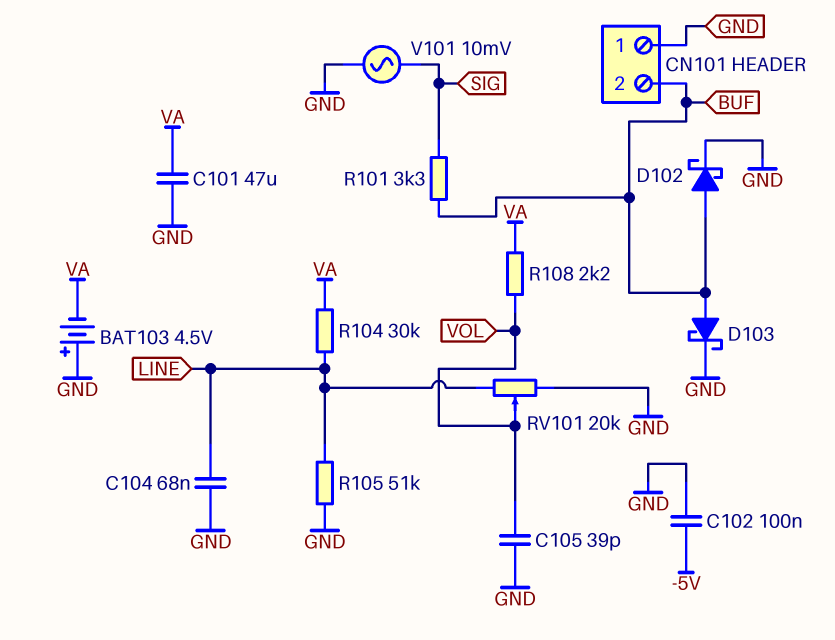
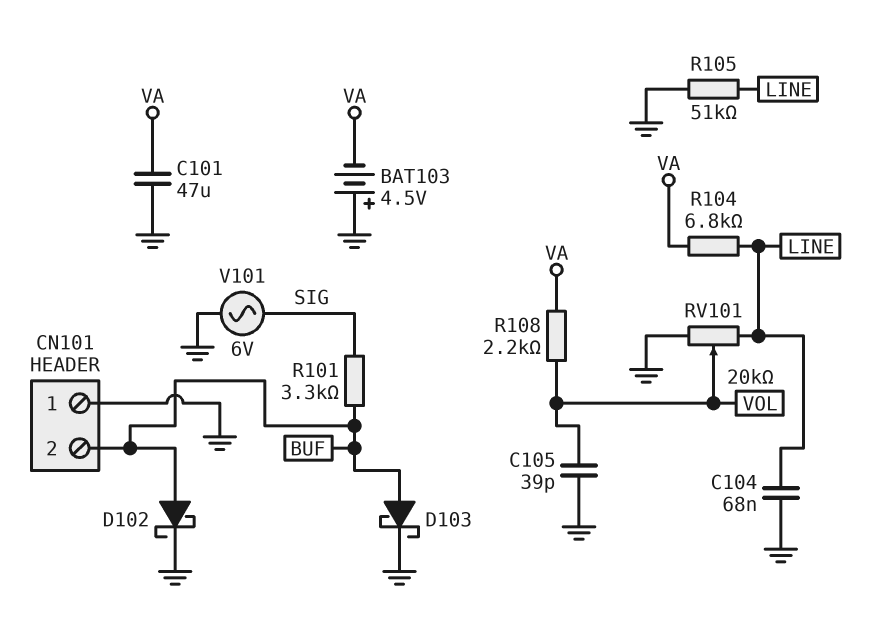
C102: 100nF (-5V, GND) -> none
R104: 30k (LINE, VA) -> 6.8k (LINE, VA)
V101: AC 10mV (GND, SIG) -> AC 6V (GND, SIG)

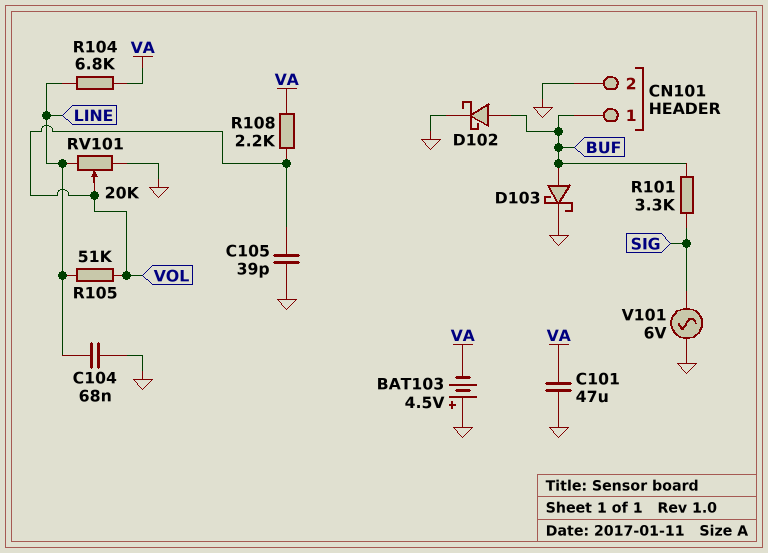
CN101 pin 1: GND -> BUF
CN101 pin 2: BUF -> GND
R105: 51k (GND, LINE) -> 51k (LINE, VOL)

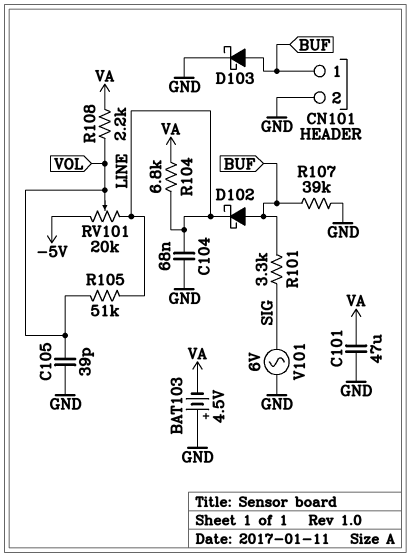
D102: schottky (A BUF, K GND) -> schottky (A BUF, K LINE)
R107: none -> 39k (BUF, GND)
RV101: 20k (GND, LINE, wiper VOL) -> 20k (-5V, LINE, wiper VOL)

